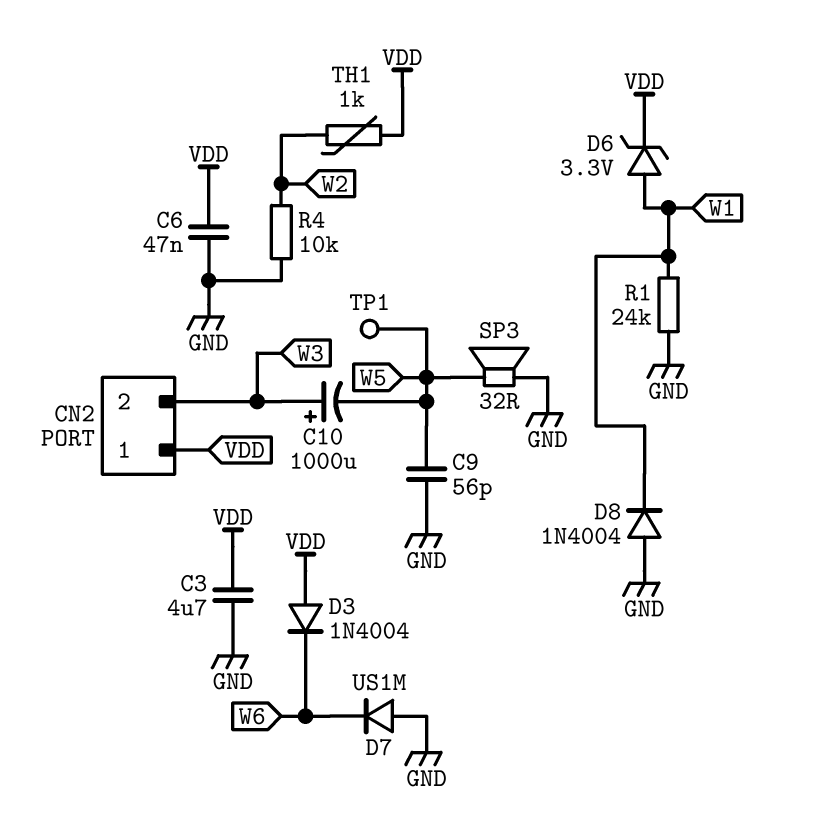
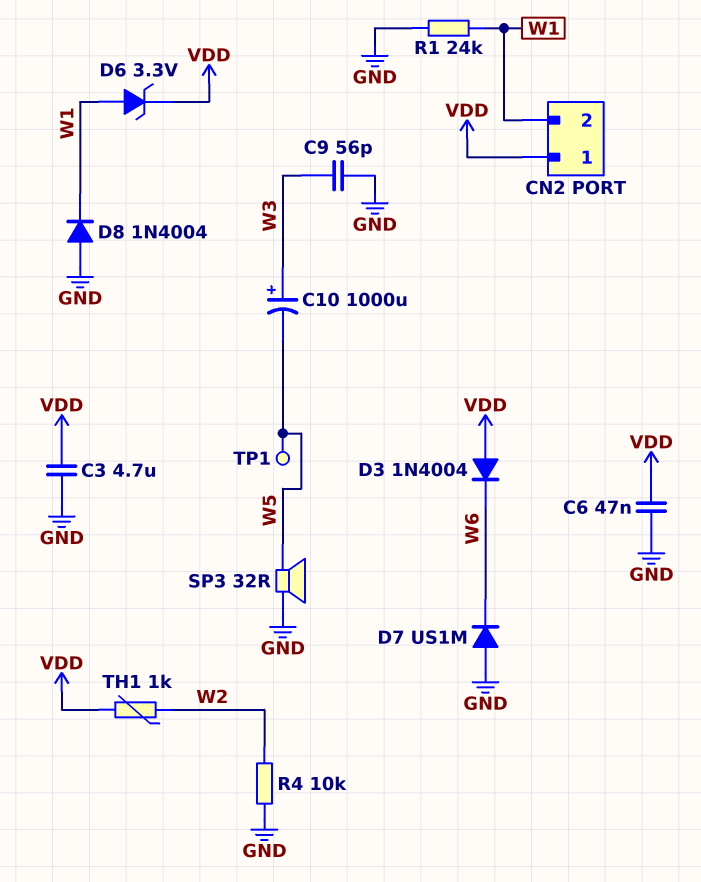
C9: 56pF (GND, W5) -> 56pF (GND, W3)
CN2 pin 2: W3 -> W1

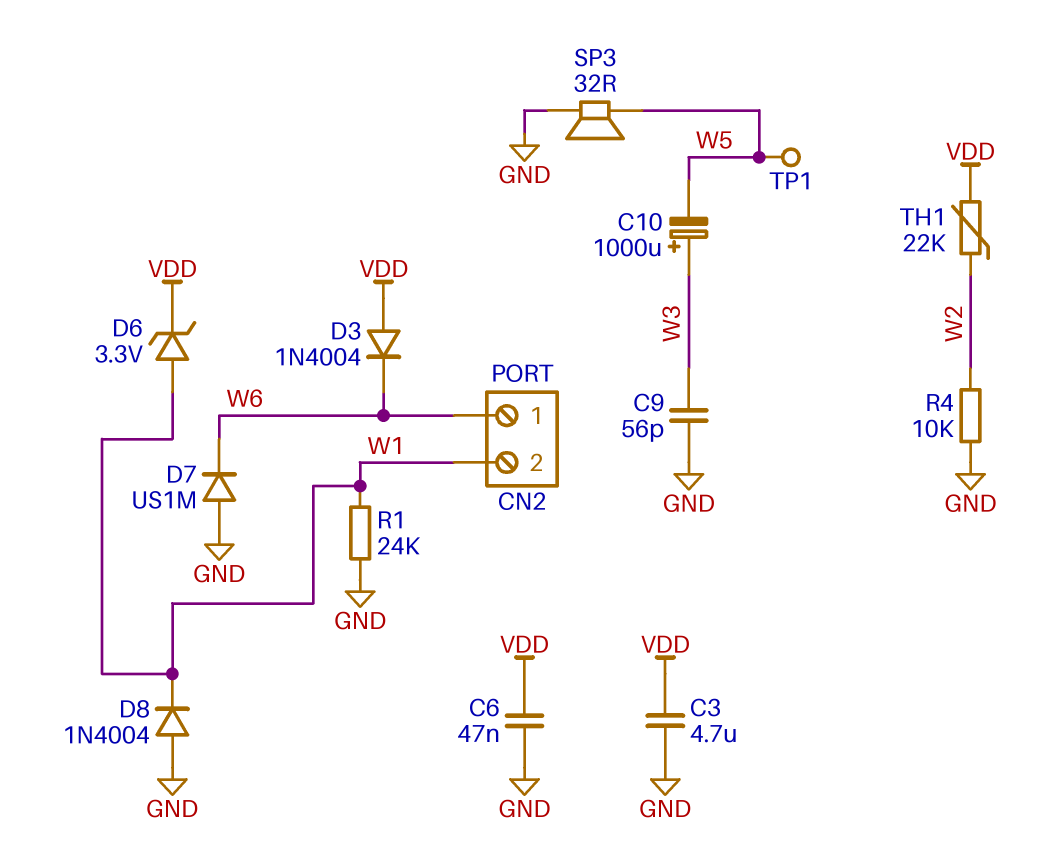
CN2 pin 1: VDD -> W6
TH1: 1k (VDD, W2) -> 22k (VDD, W2)

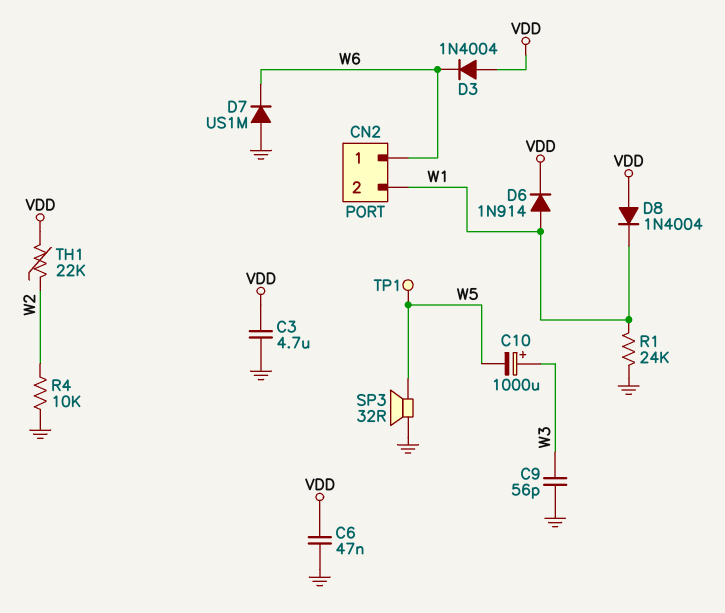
D6: zener 3.3V (A W1, K VDD) -> diode 1N914 (A W1, K VDD)
D8: diode 1N4004 (A GND, K W1) -> diode 1N4004 (A VDD, K W1)

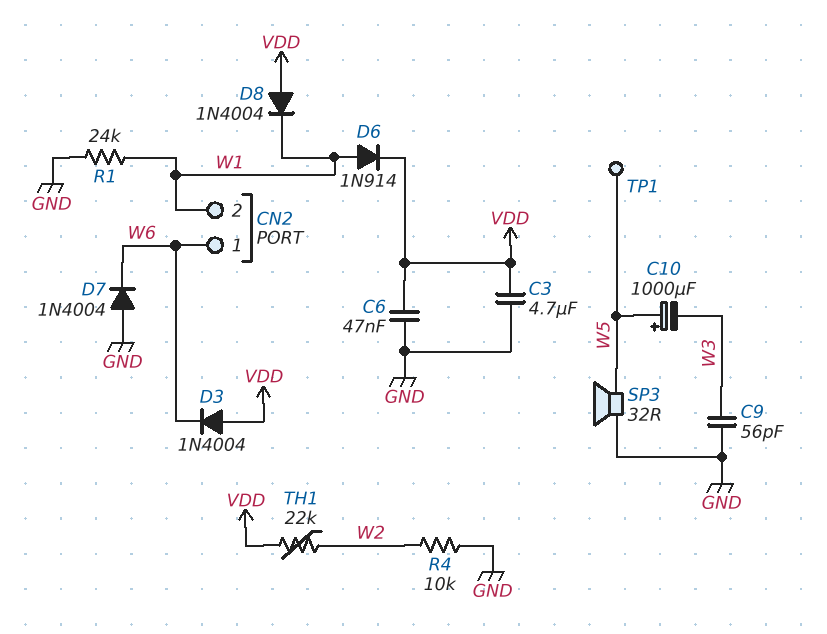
C10: 1000uF (plus W3, minus W5) -> 1000uF (plus W5, minus W3)
D7: diode US1M (A GND, K W6) -> diode 1N4004 (A GND, K W6)

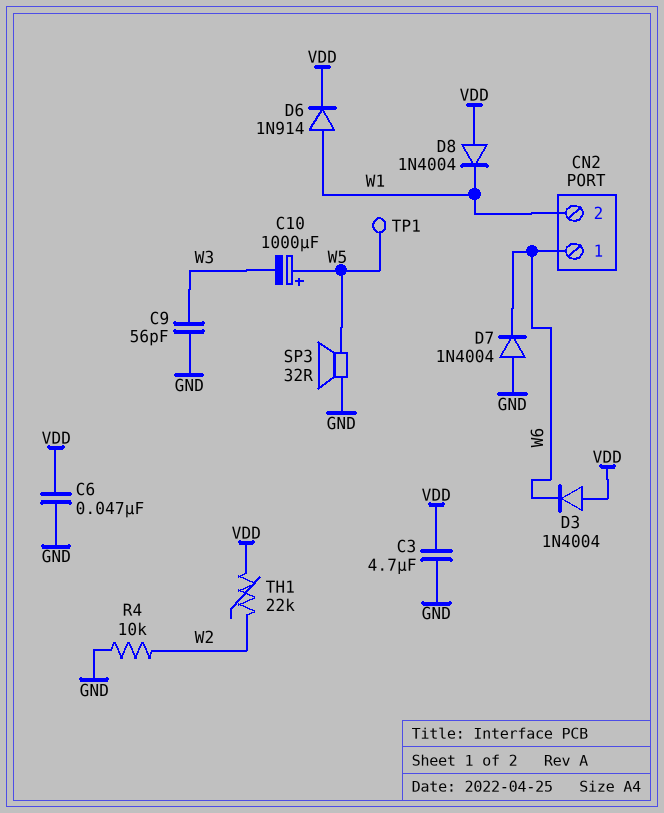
R1: 24k (GND, W1) -> none

